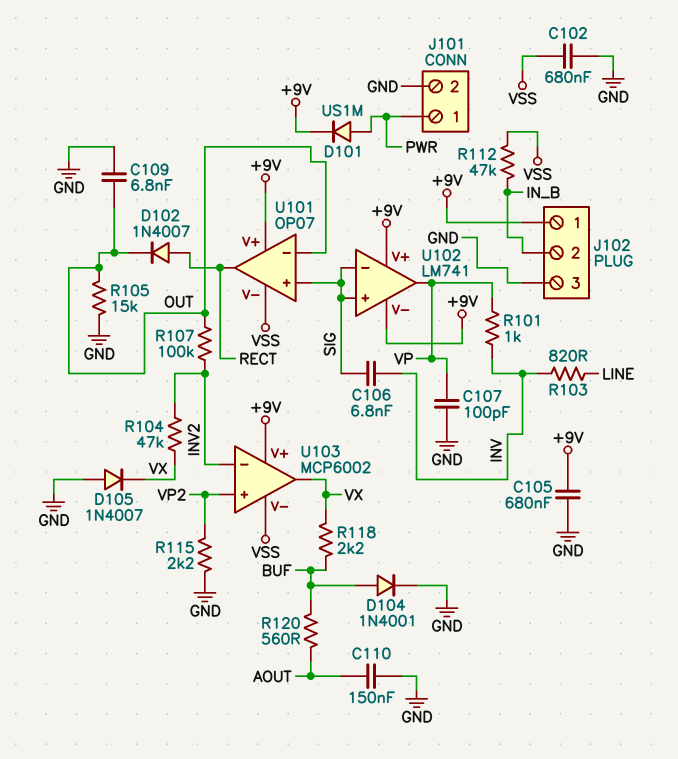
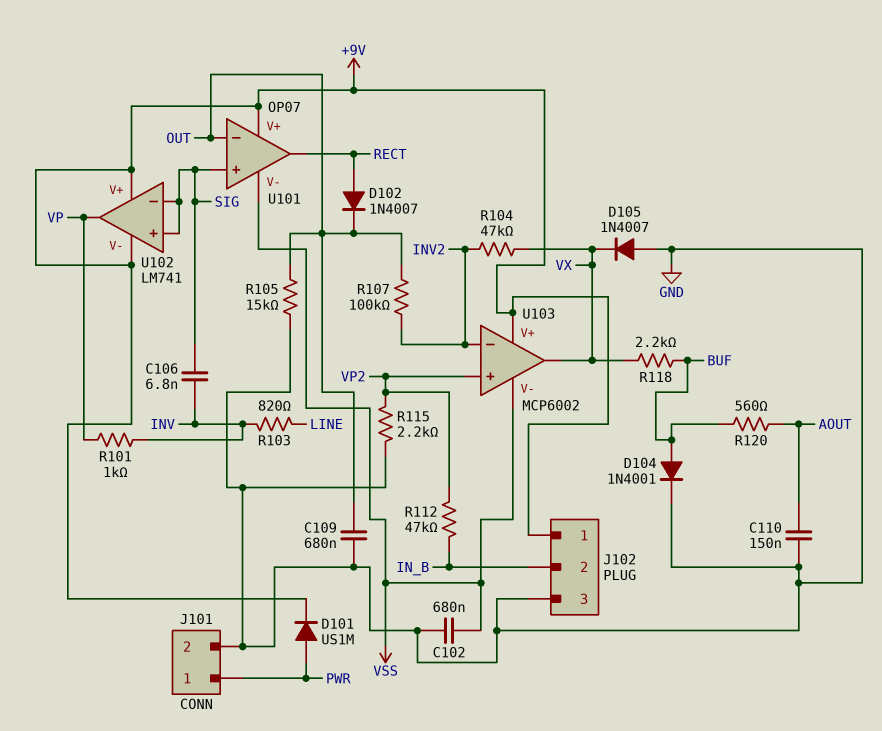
C105: 680nF (+9V, GND) -> none
C107: 100pF (GND, VP) -> none
C109: 6.8nF (GND, OUT) -> 680nF (GND, OUT)
R112: 47k (IN_B, VSS) -> 47k (IN_B, VP2)

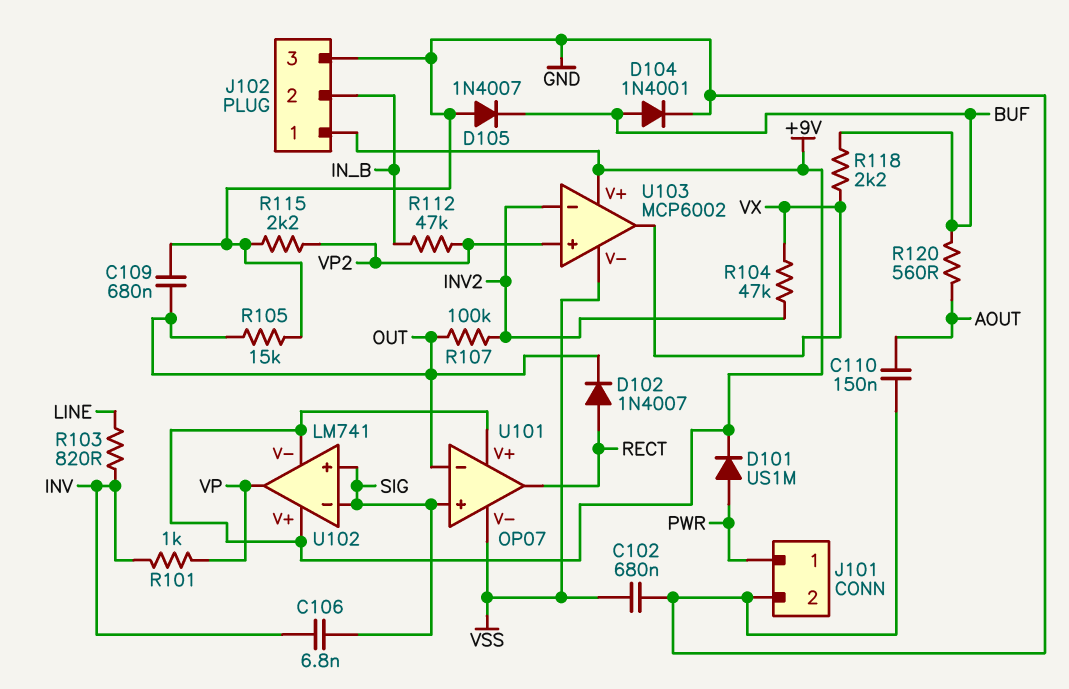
D105: diode 1N4007 (A GND, K VX) -> diode 1N4007 (A GND, K BUF)

